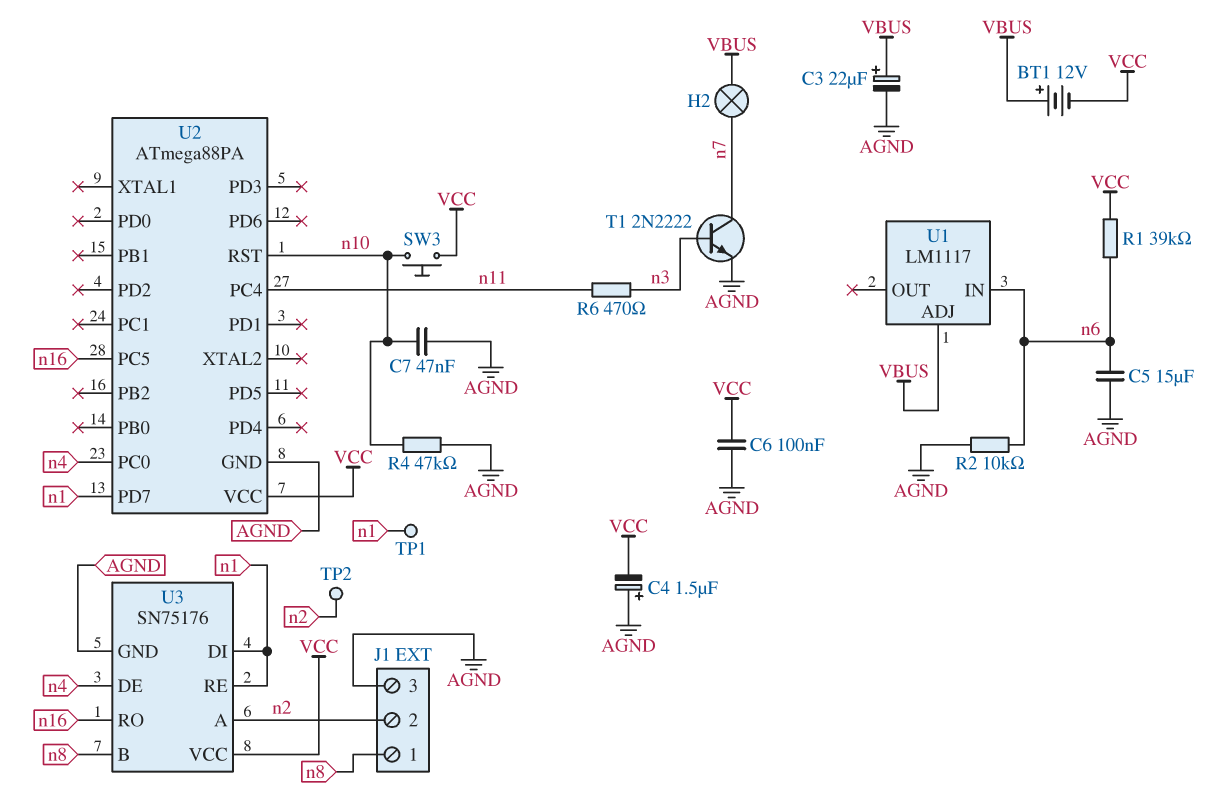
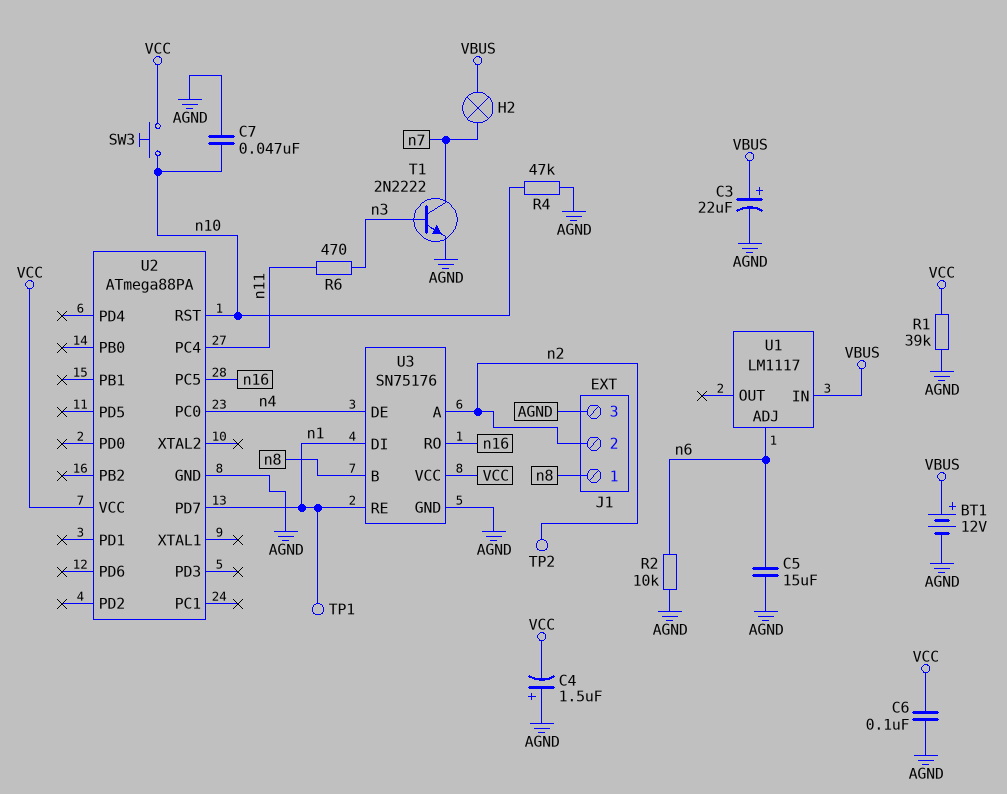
BT1: 12V (plus VBUS, minus VCC) -> 12V (plus VBUS, minus AGND)
R1: 39k (VCC, n6) -> 39k (AGND, VCC)
U1 pin ADJ: VBUS -> n6
U1 pin IN: n6 -> VBUS

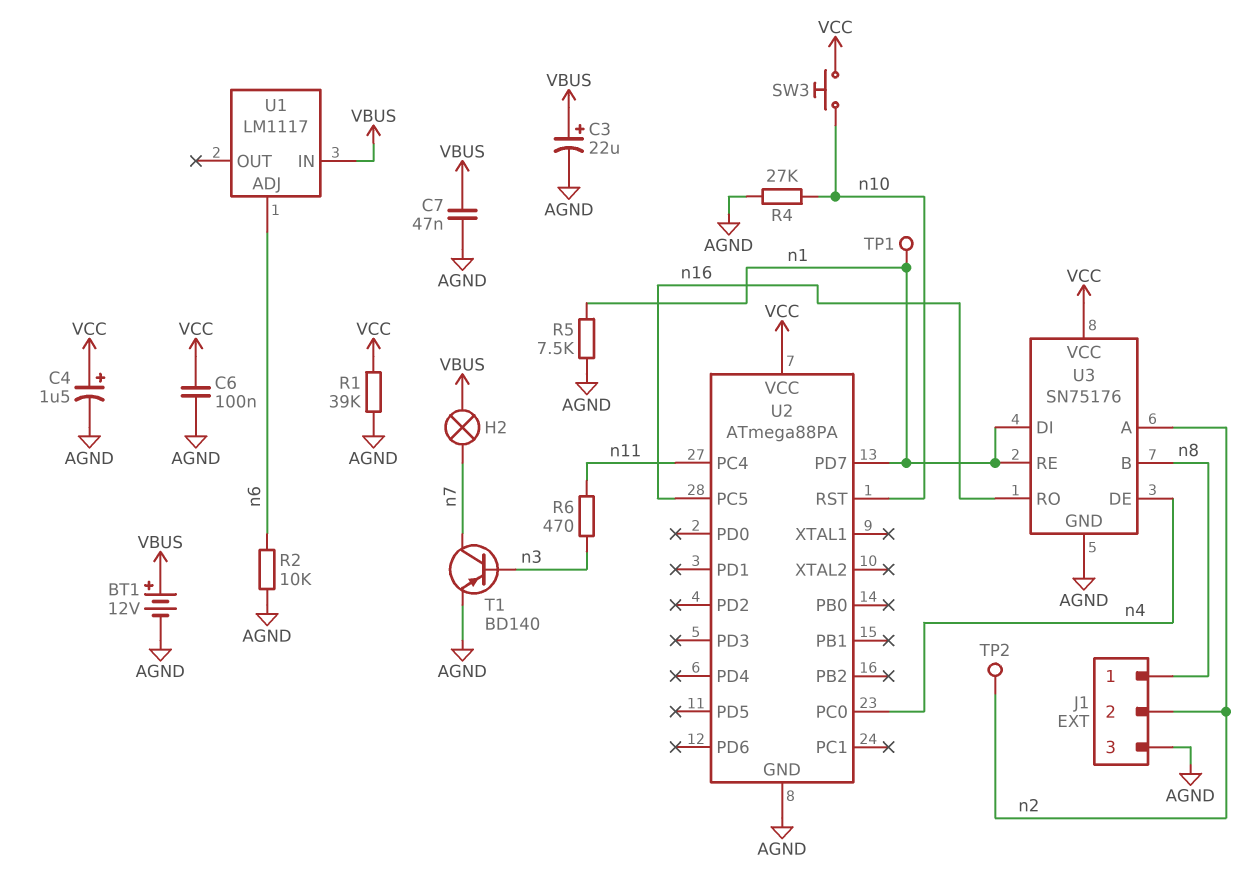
C4: 1.5uF (plus AGND, minus VCC) -> 1.5uF (plus VCC, minus AGND)
C5: 15uF (AGND, n6) -> none
C7: 47nF (AGND, n10) -> 47nF (AGND, VBUS)
R4: 47k (AGND, n10) -> 27k (AGND, n10)
R5: none -> 7.5k (AGND, n1)
T1: NPN 2N2222 (B n3, C n7, E AGND) -> PNP BD140 (B n3, C n7, E AGND)

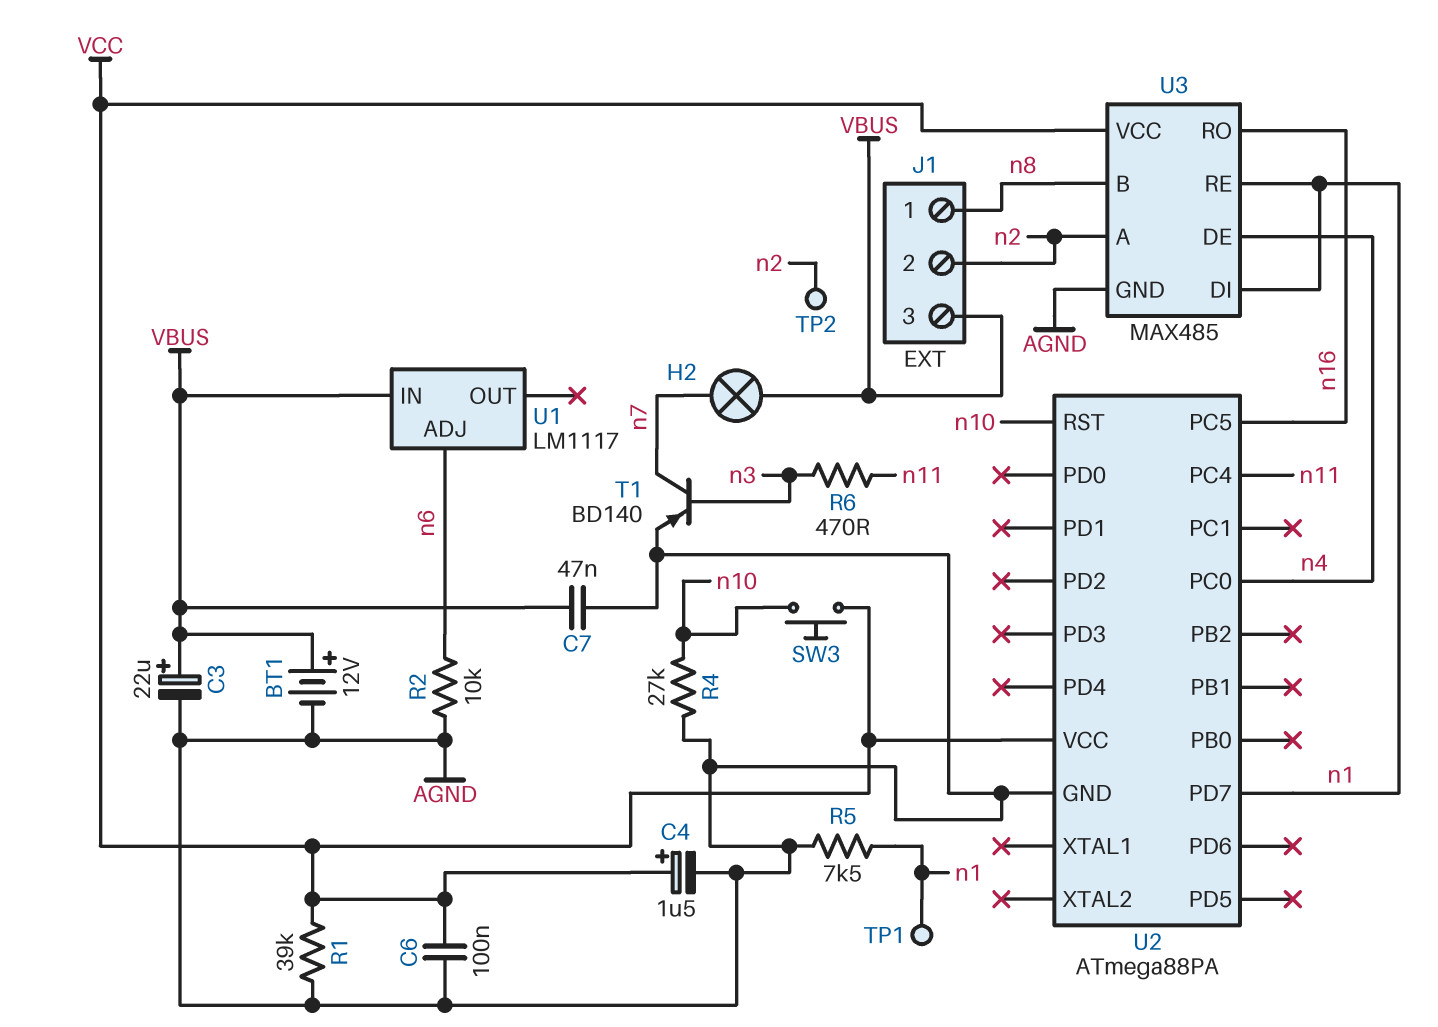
J1 pin 3: AGND -> VBUS
U3: SN75176 -> MAX485

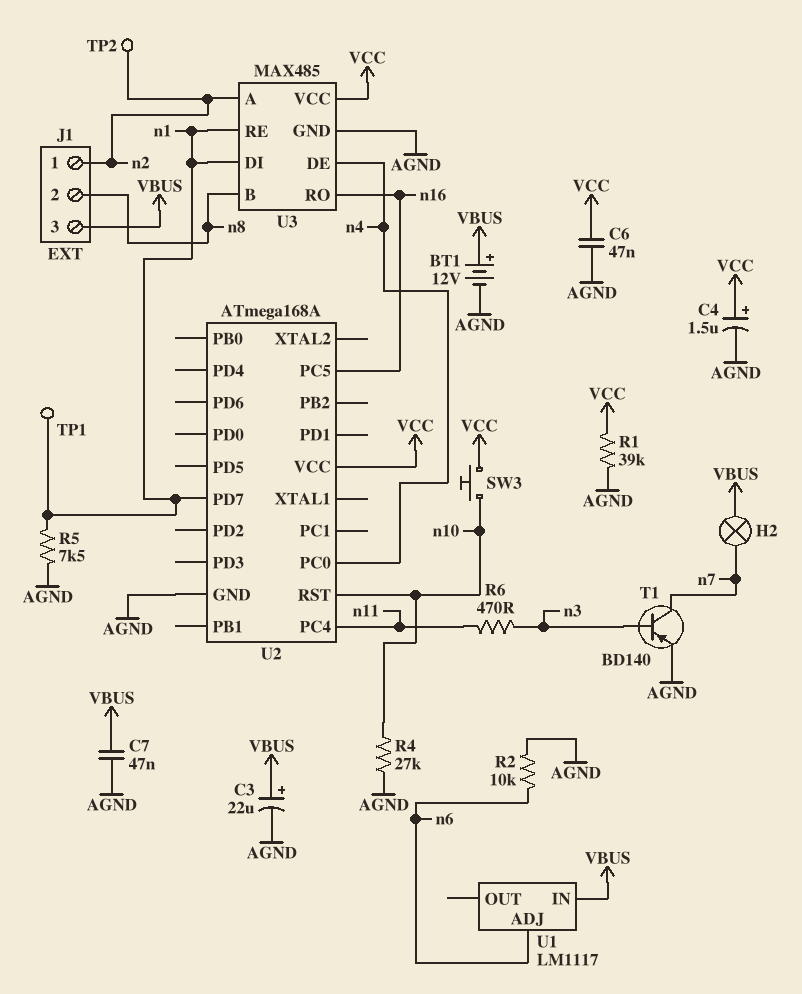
C6: 100nF (AGND, VCC) -> 47nF (AGND, VCC)
J1 pin 1: n8 -> n2
J1 pin 2: n2 -> n8
U2: ATmega88PA -> ATmega168A

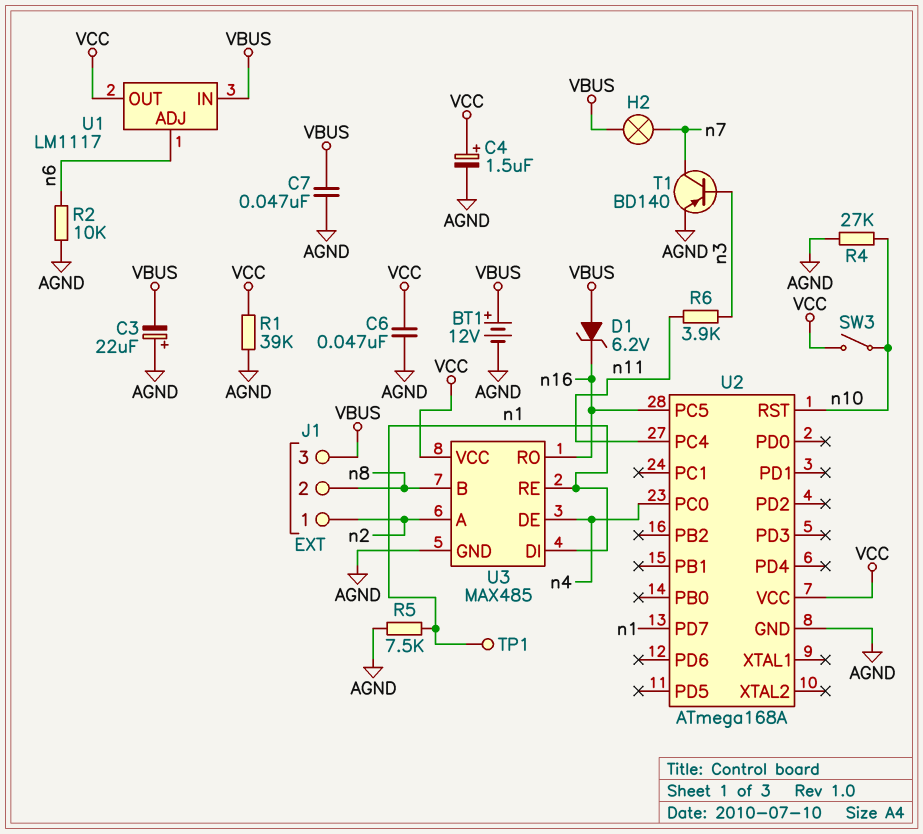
C3: 22uF (plus VBUS, minus AGND) -> 22uF (plus AGND, minus VBUS)
D1: none -> zener 6.2V (A VBUS, K n16)
R6: 470 (n3, n11) -> 3.9k (n3, n11)
SW3: button (VCC, n10) -> switch (VCC, n10)
TP2: test point (n2) -> none
U1 pin OUT: none -> VCC

